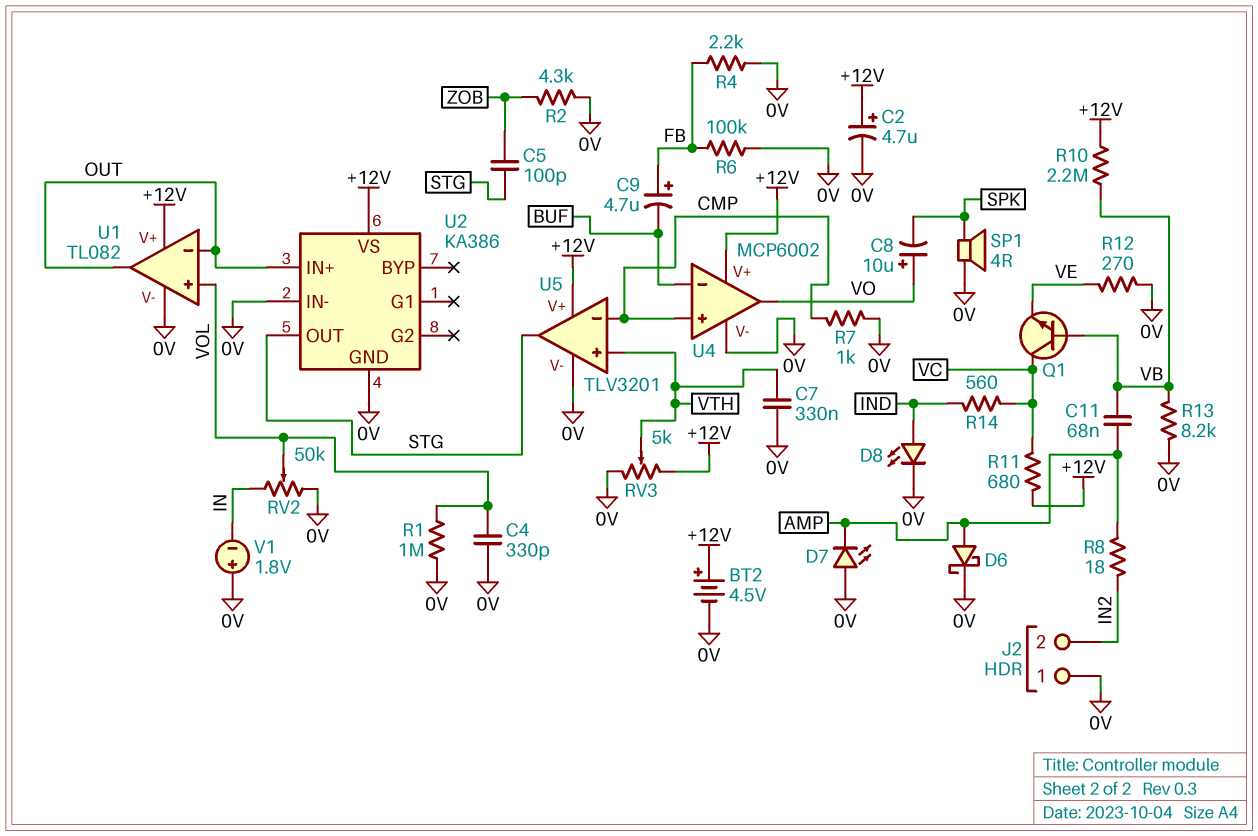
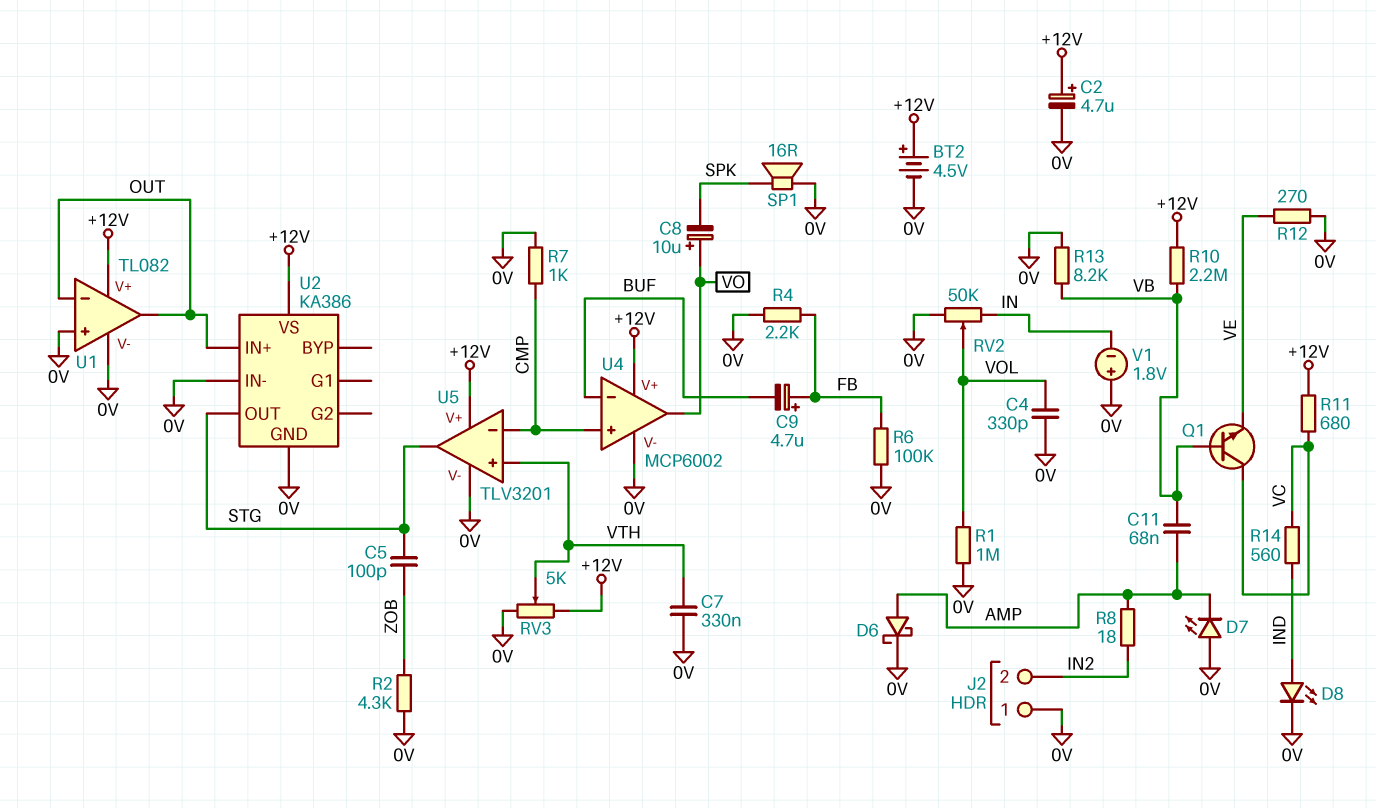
SP1: speaker 4R (0V, SPK) -> speaker 16R (0V, SPK)
U1 pin in+: VOL -> 0V

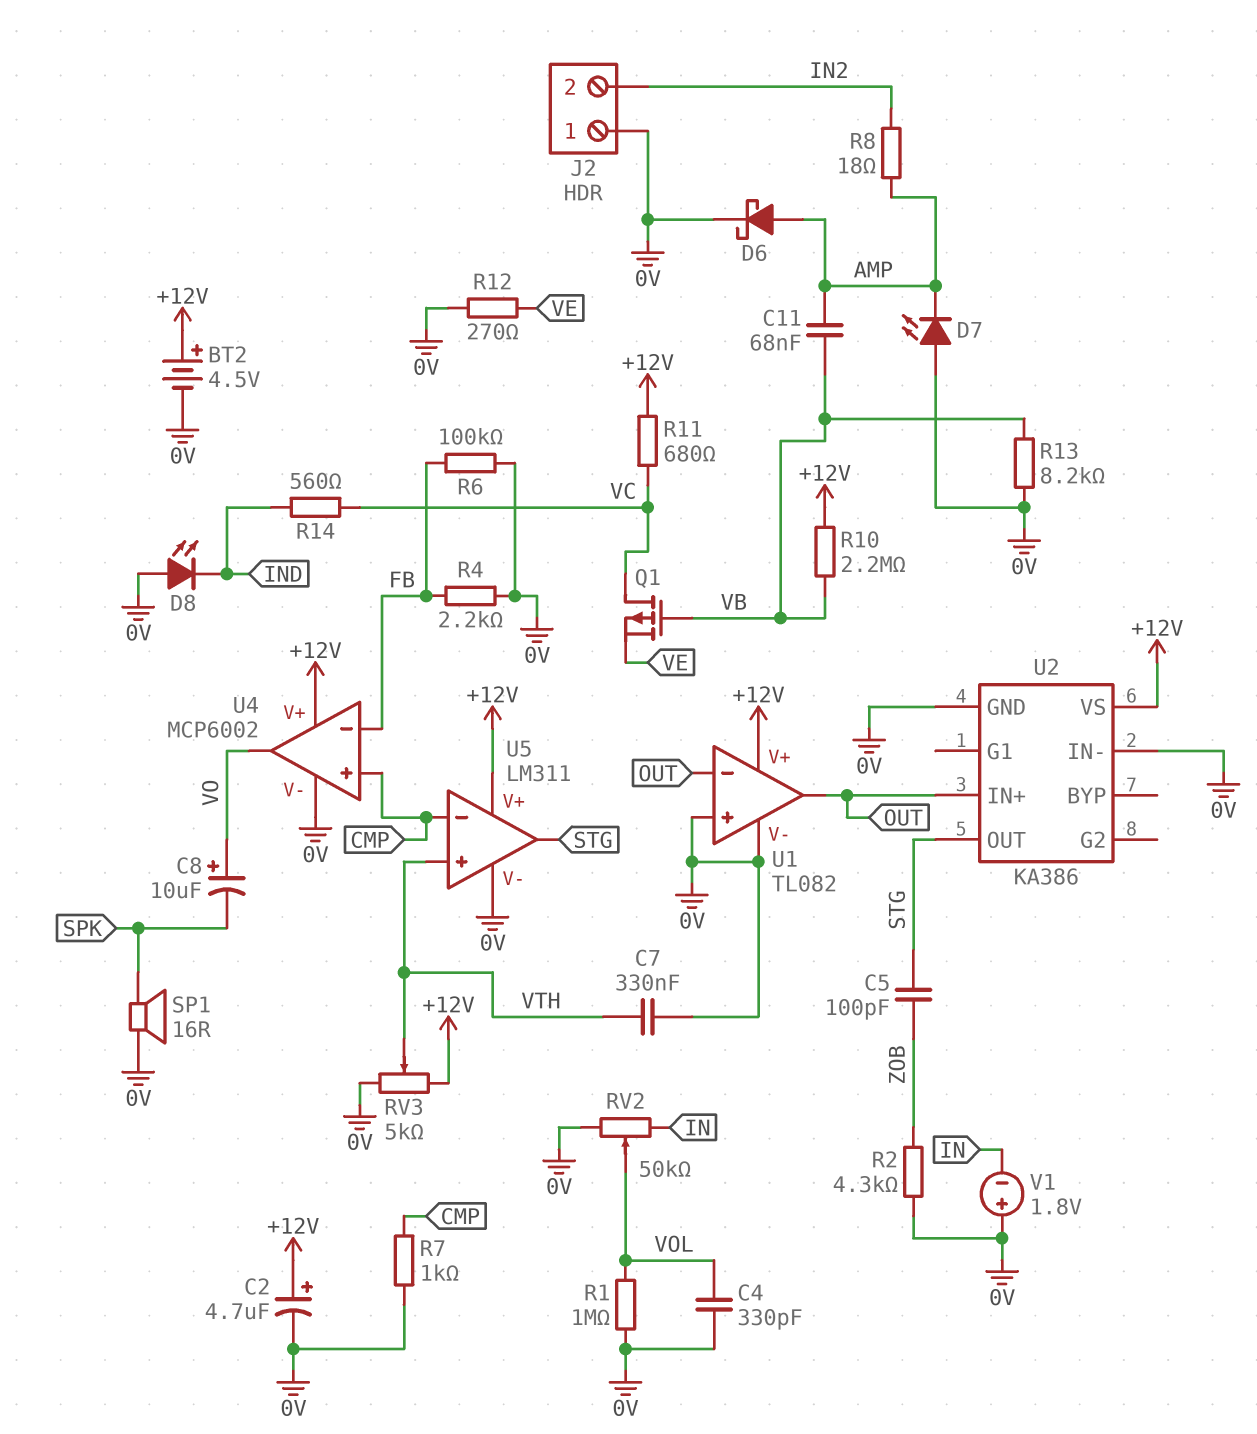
C9: 4.7uF (plus FB, minus BUF) -> none
D8: LED (A IND, K 0V) -> LED (A 0V, K IND)
Q1: NPN (B VB, C VC, E VE) -> PMOS (G VB, D VC, S VE)
U4 pin in-: BUF -> FB
U5: TLV3201 -> LM311

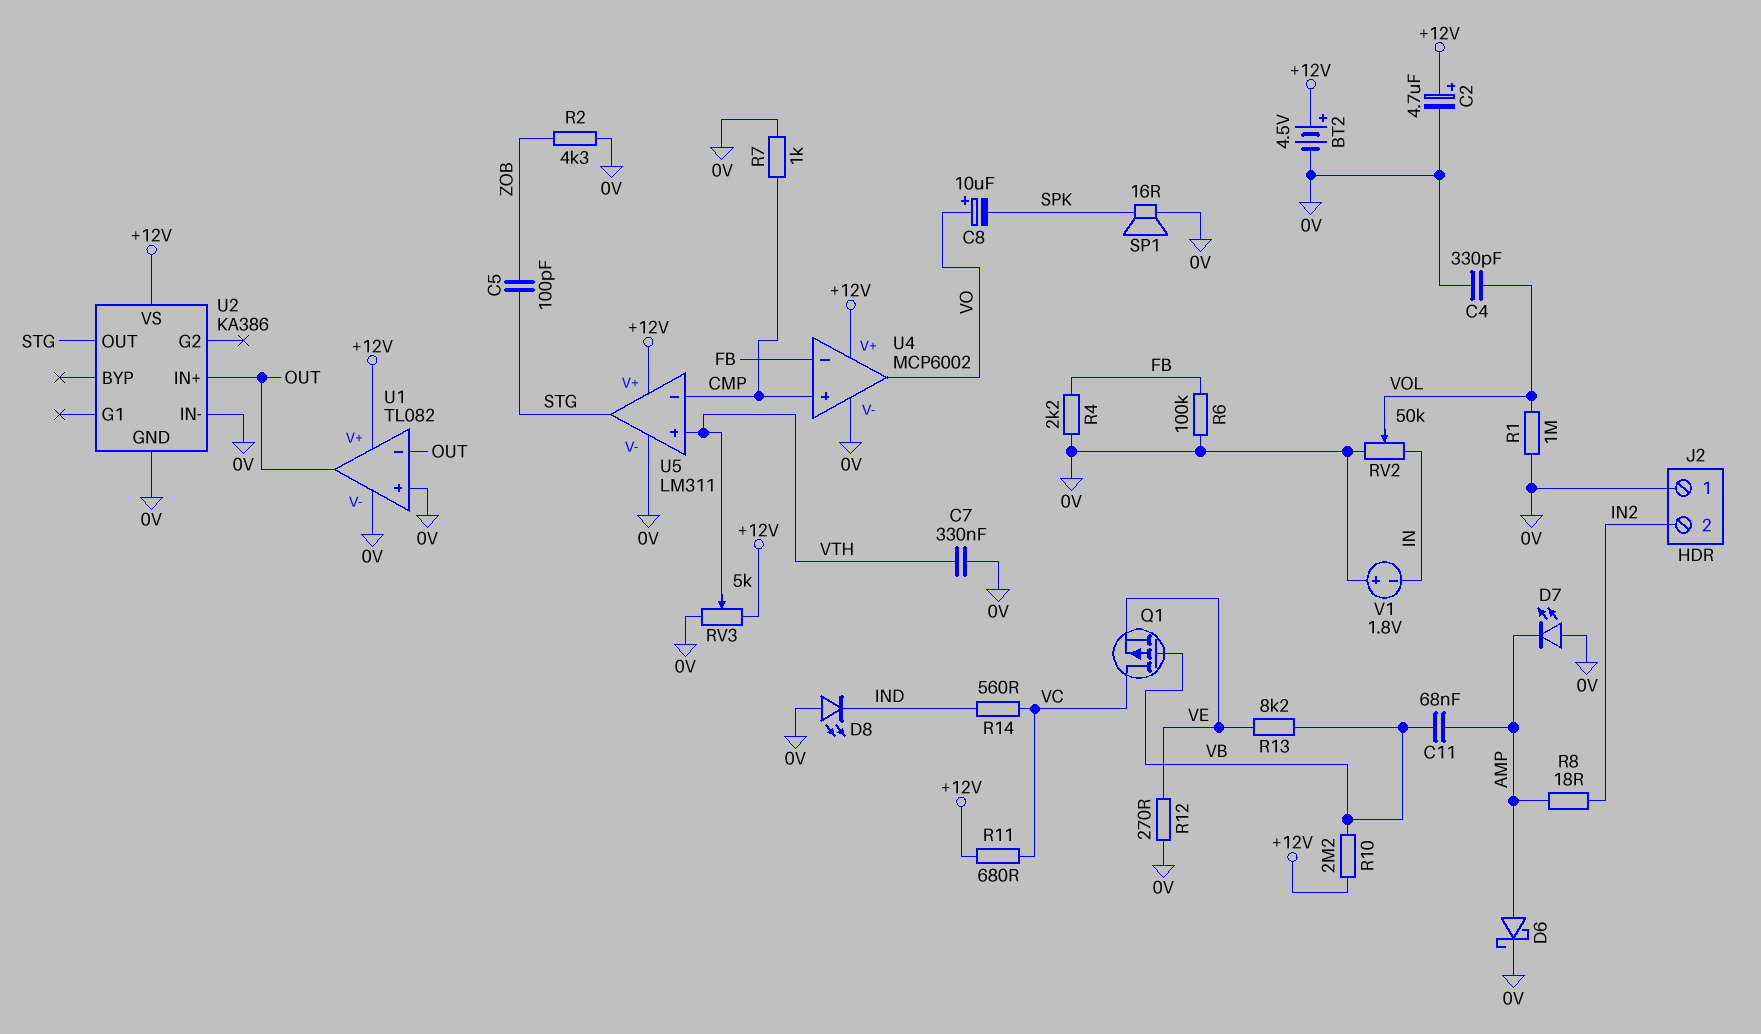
R13: 8.2k (0V, VB) -> 8.2k (VB, VE)

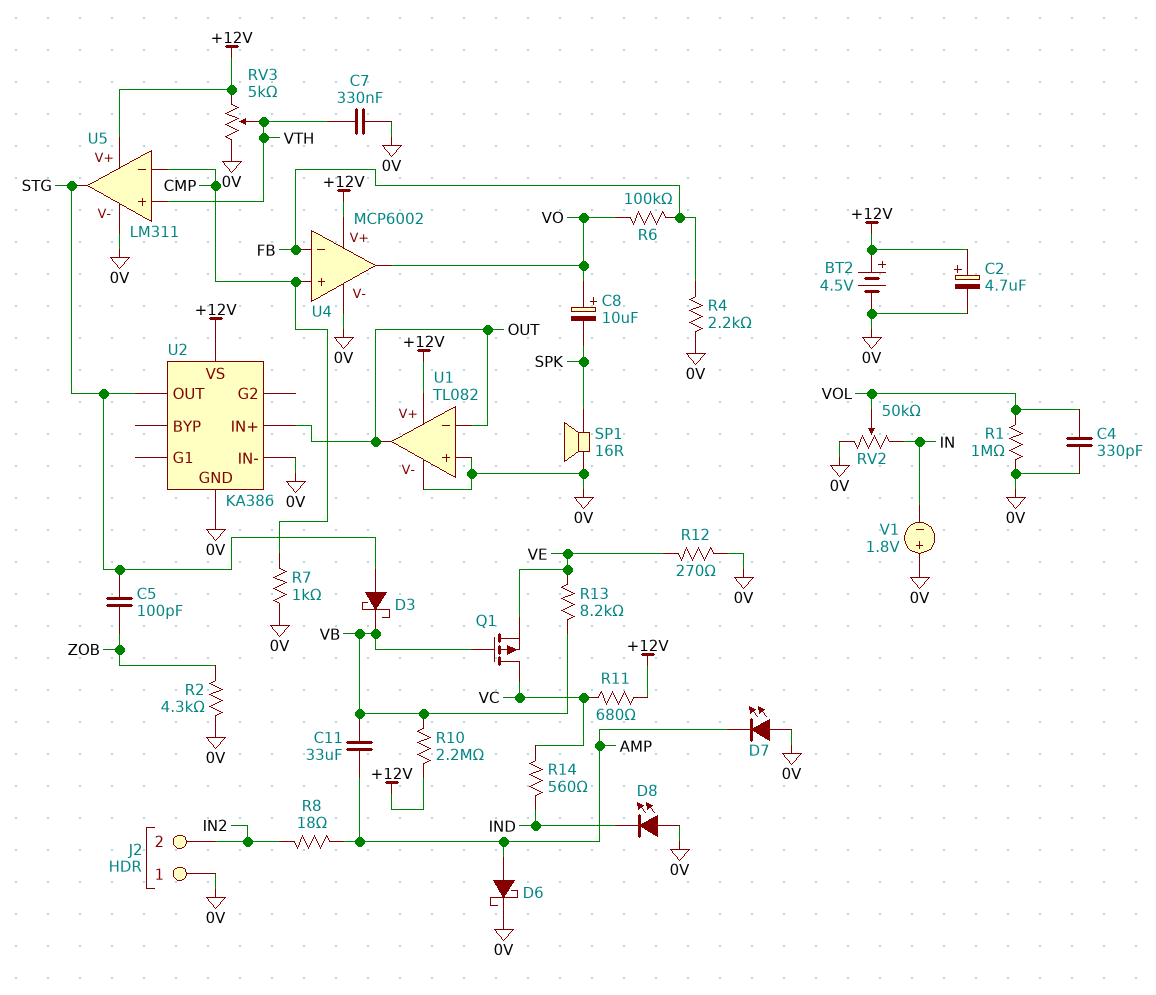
C11: 68nF (AMP, VB) -> 33uF (AMP, VB)
D3: none -> schottky (A STG, K VB)
R6: 100k (0V, FB) -> 100k (FB, VO)

